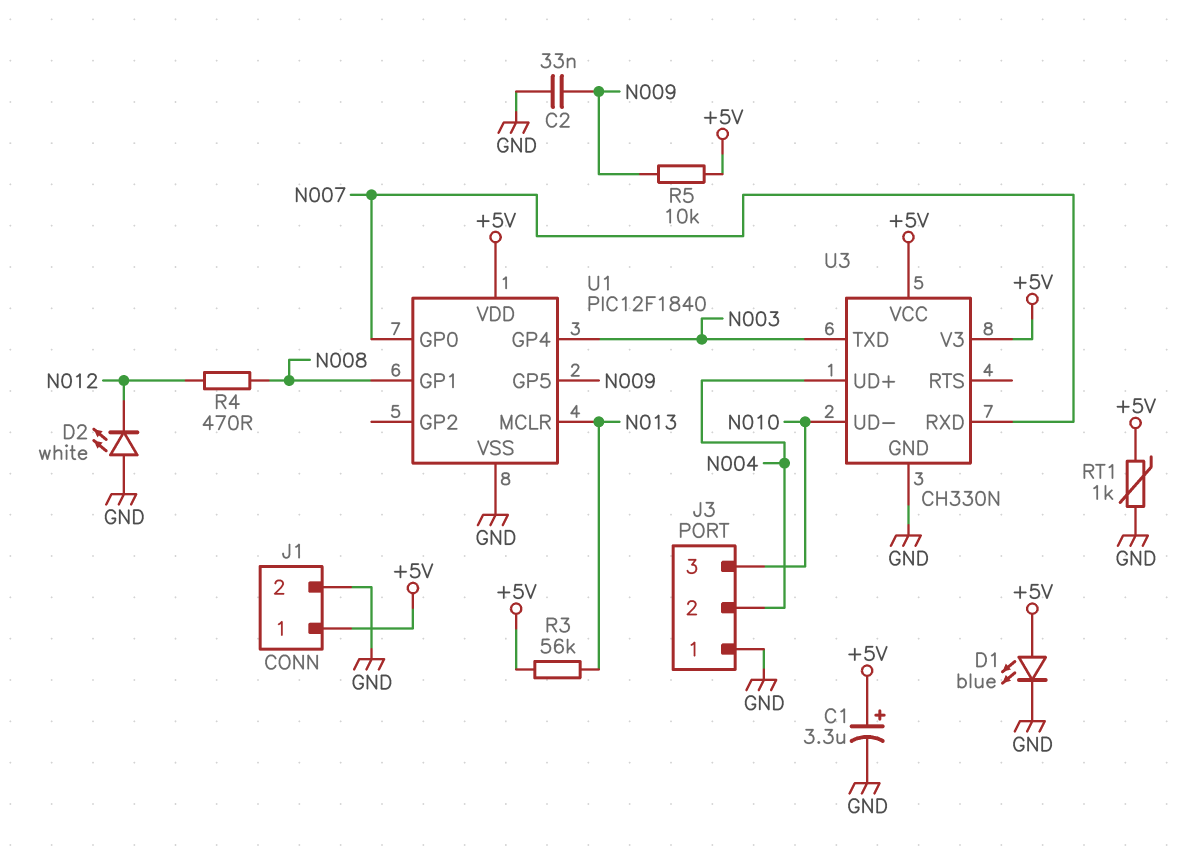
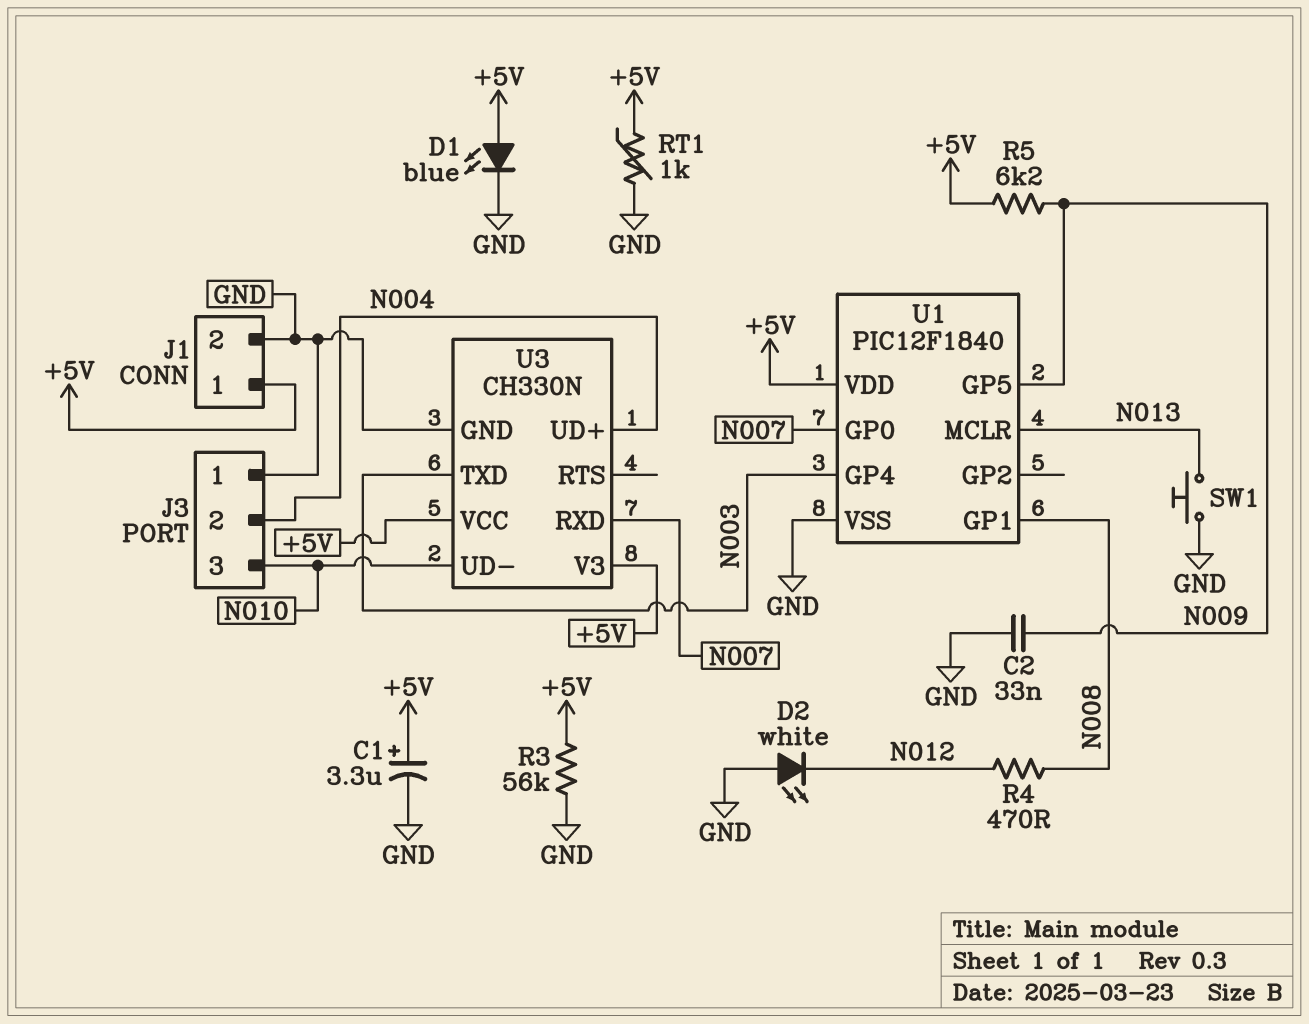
R3: 56k (+5V, N013) -> 56k (+5V, GND)
R5: 10k (+5V, N009) -> 6.2k (+5V, N009)
SW1: none -> button (GND, N013)

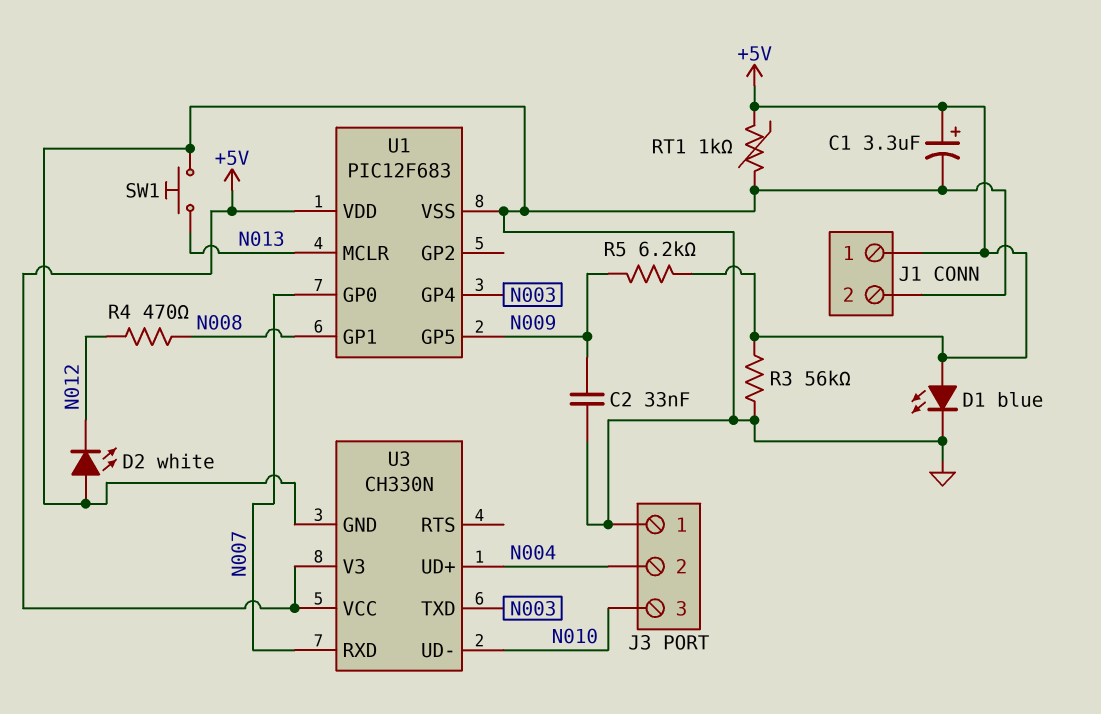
U1: PIC12F1840 -> PIC12F683

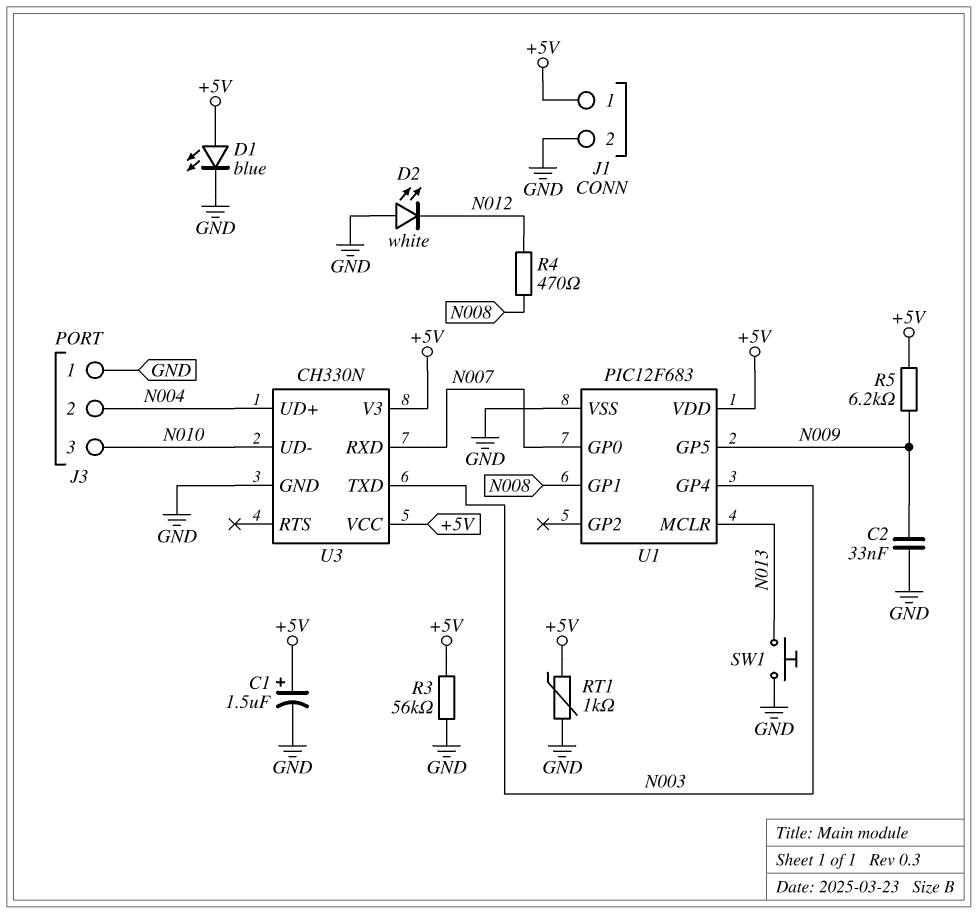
C1: 3.3uF (plus +5V, minus GND) -> 1.5uF (plus +5V, minus GND)

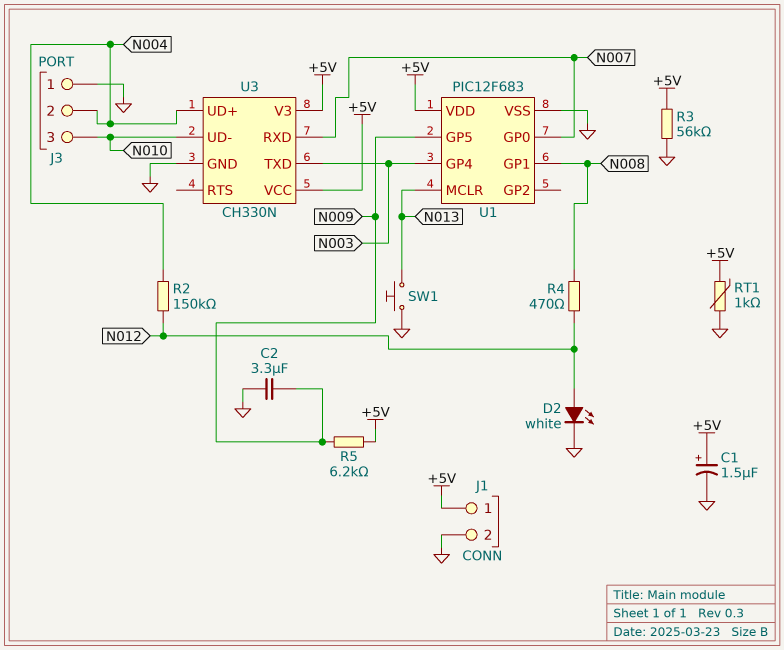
C2: 33nF (GND, N009) -> 3.3uF (GND, N009)
D1: LED blue (A +5V, K GND) -> none
D2: LED white (A GND, K N012) -> LED white (A N012, K GND)
R2: none -> 150k (N004, N012)

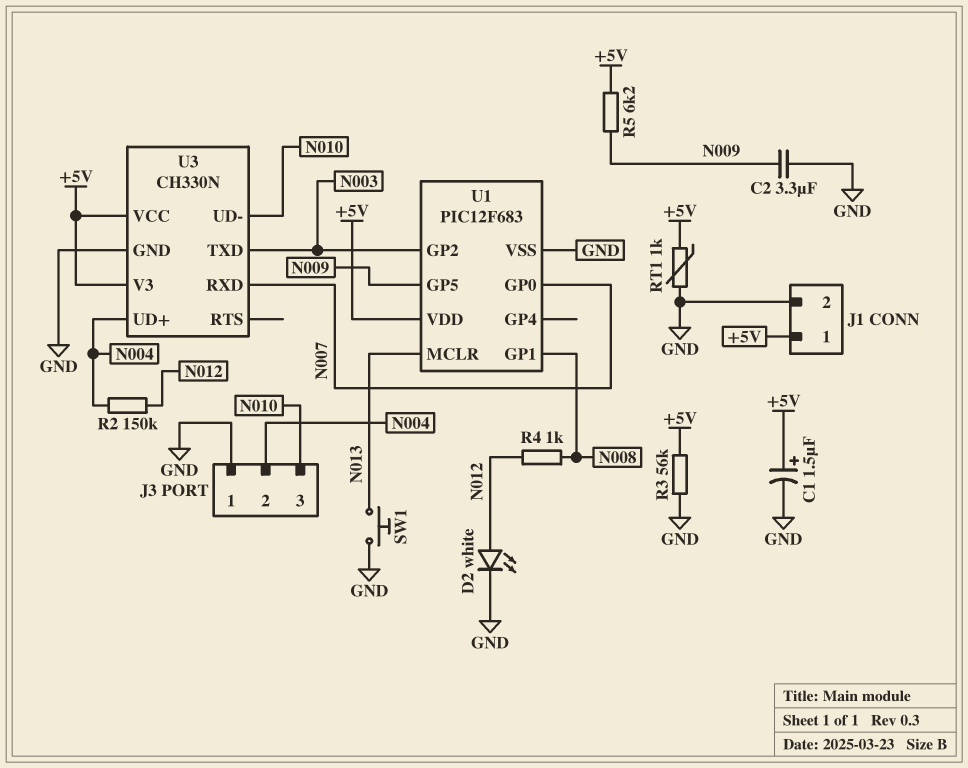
R4: 470 (N008, N012) -> 1k (N008, N012)
U1 pin GP2: none -> N003
U1 pin GP4: N003 -> none

